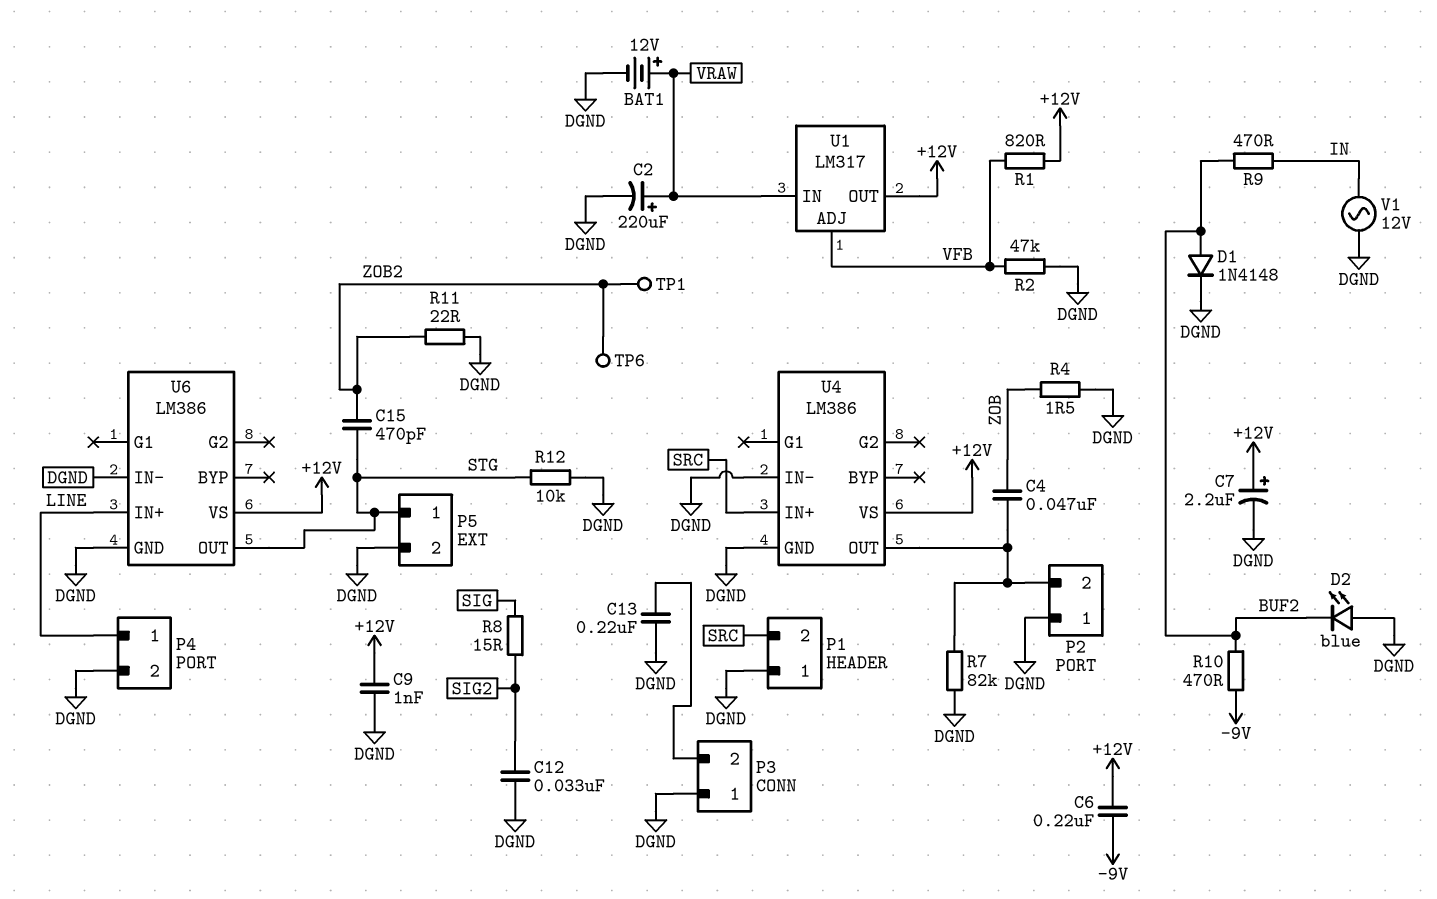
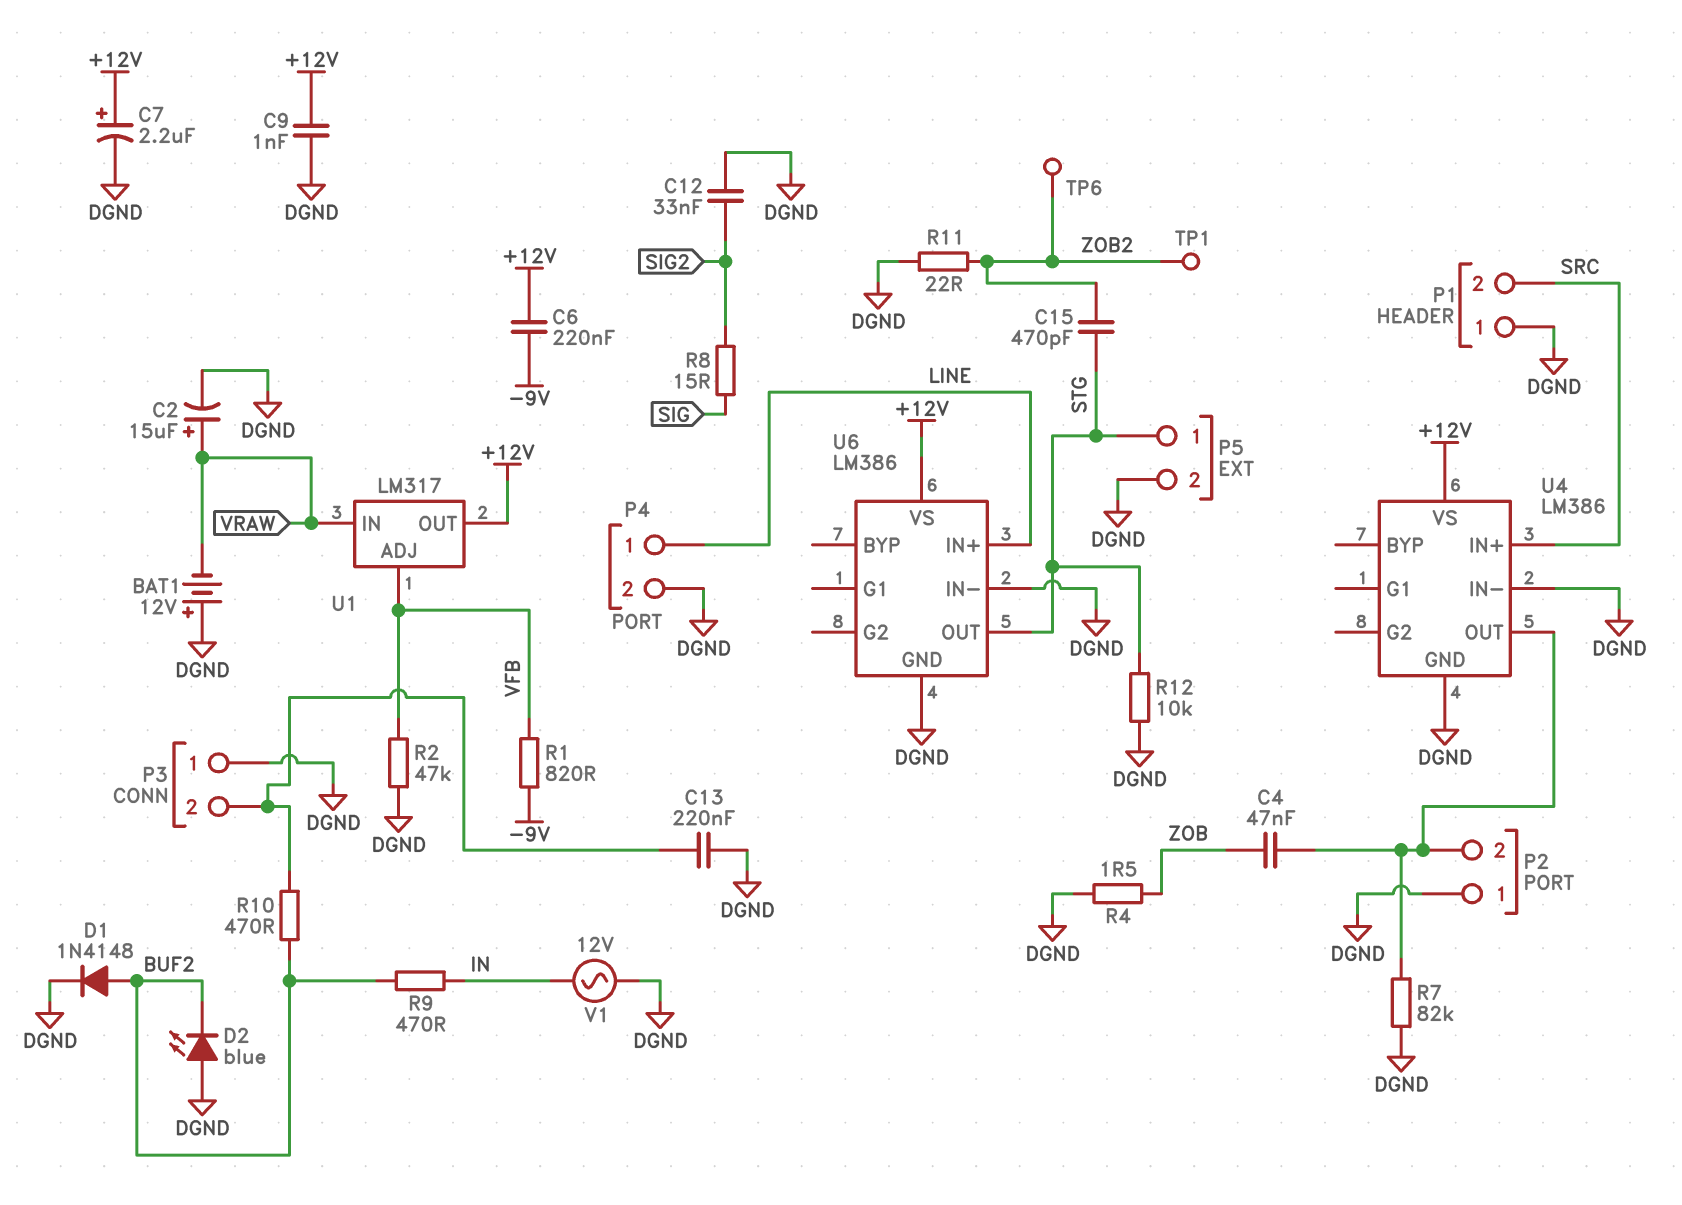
BAT1: 12V (plus VRAW, minus DGND) -> 12V (plus DGND, minus VRAW)
C2: 220uF (plus VRAW, minus DGND) -> 15uF (plus VRAW, minus DGND)
R1: 820 (+12V, VFB) -> 820 (-9V, VFB)
R10: 470 (-9V, BUF2) -> 470 (BUF2, P3/2)

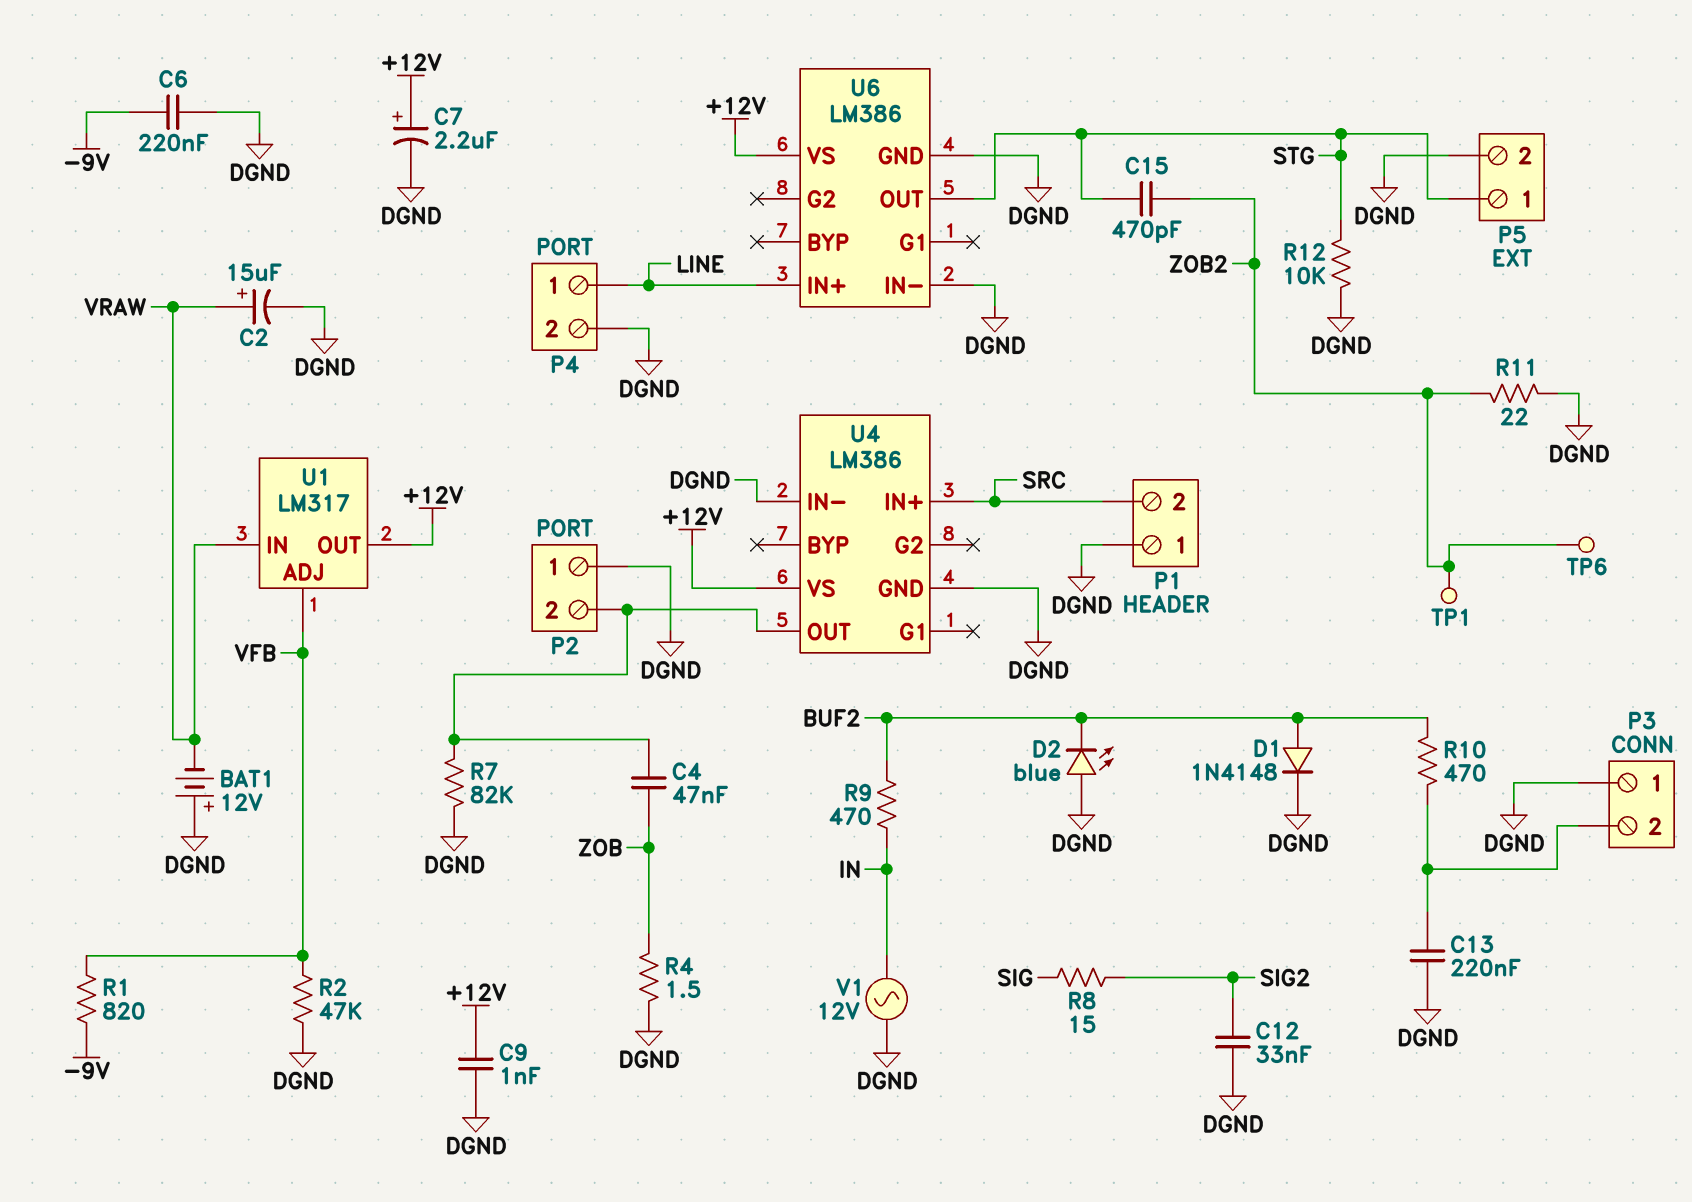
C6: 220nF (+12V, -9V) -> 220nF (-9V, DGND)

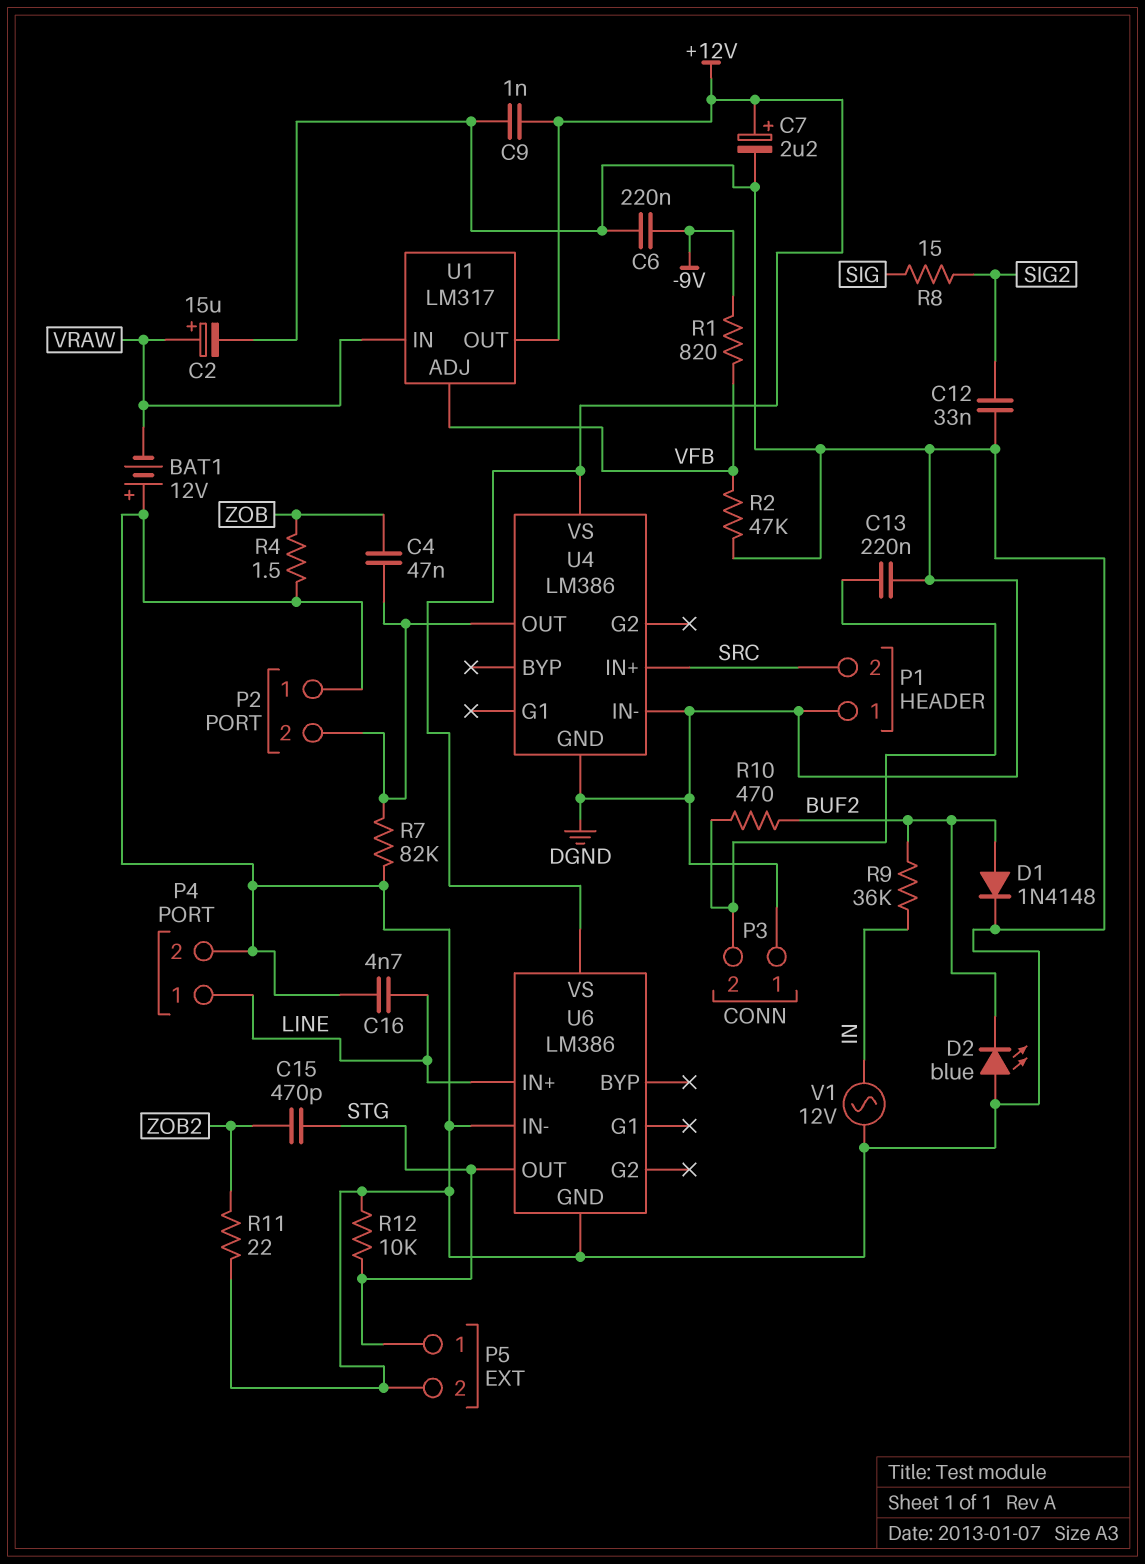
C16: none -> 4.7nF (DGND, LINE)
R9: 470 (BUF2, IN) -> 36k (BUF2, IN)
TP1: test point (ZOB2) -> none
TP6: test point (ZOB2) -> none

